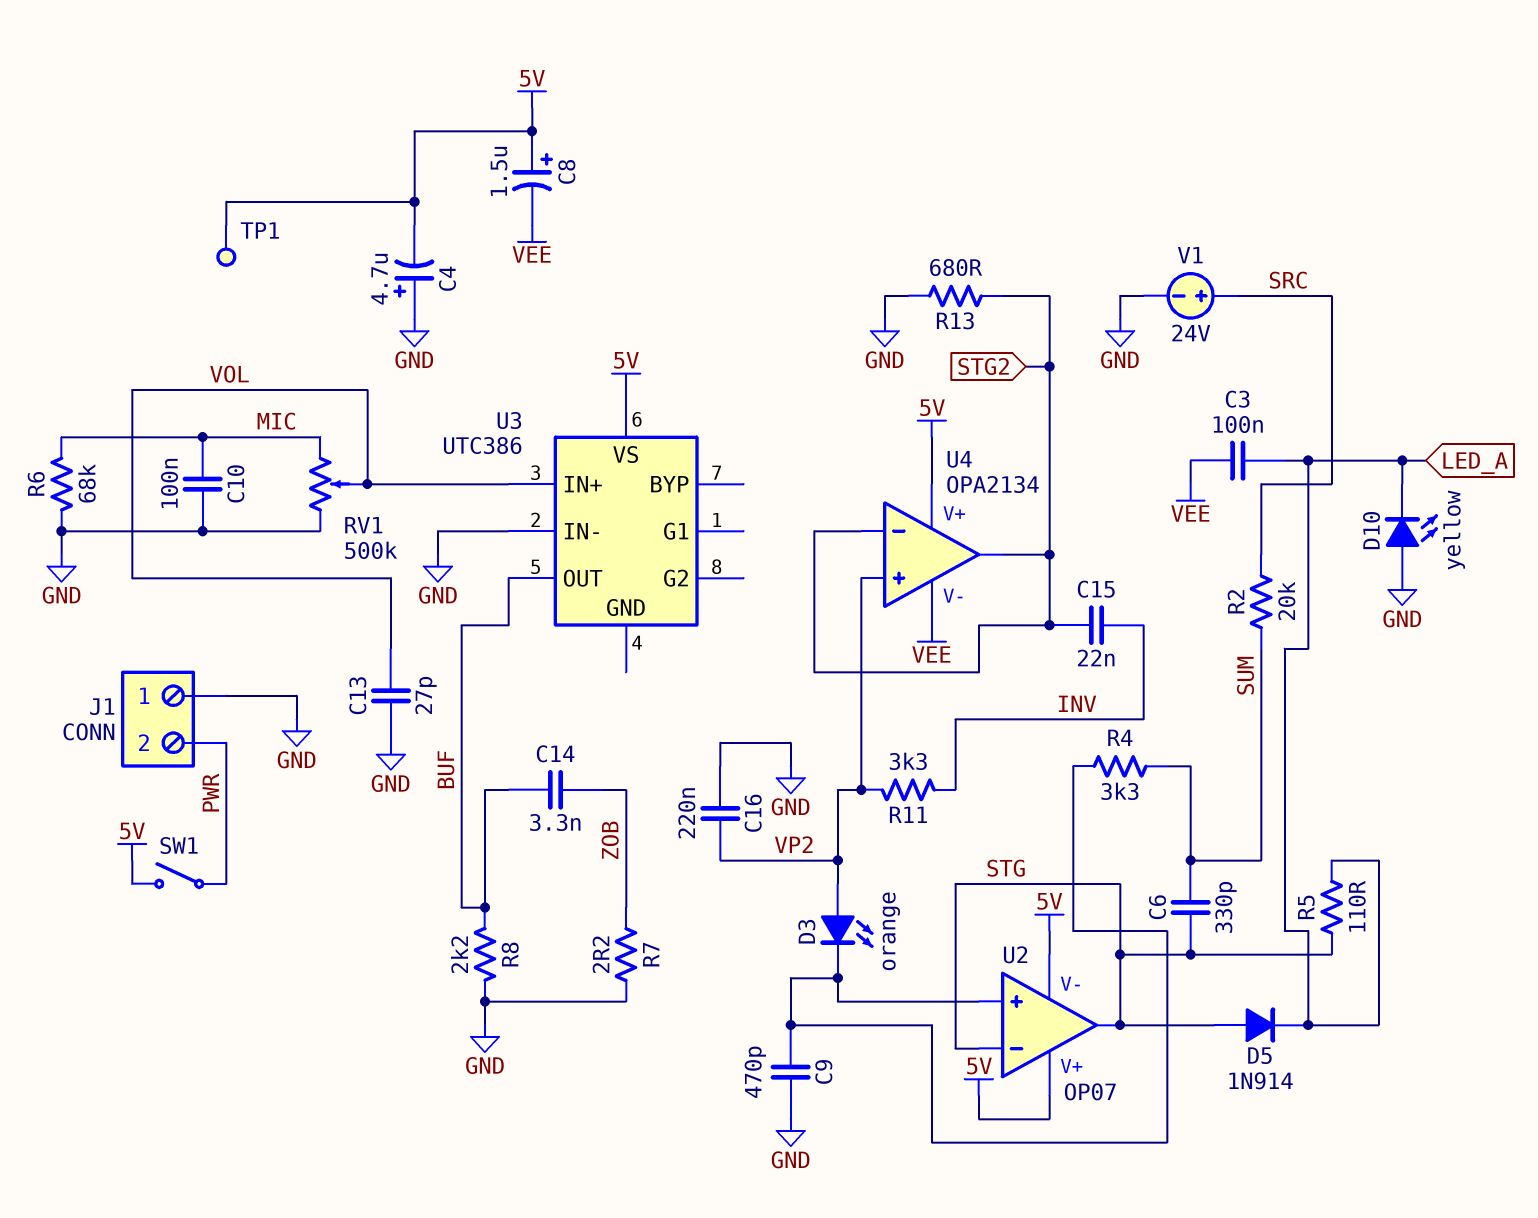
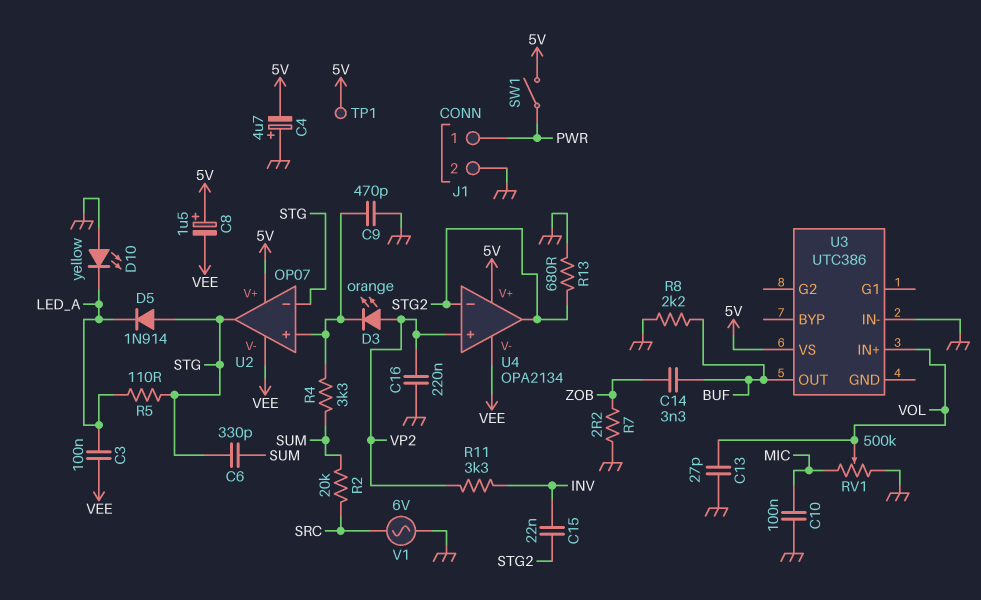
J1 pin 1: GND -> PWR
J1 pin 2: PWR -> GND
R6: 68k (GND, MIC) -> none
U2 pin V-: 5V -> VEE
V1: 24V (plus SRC, minus GND) -> AC 6V (GND, SRC)

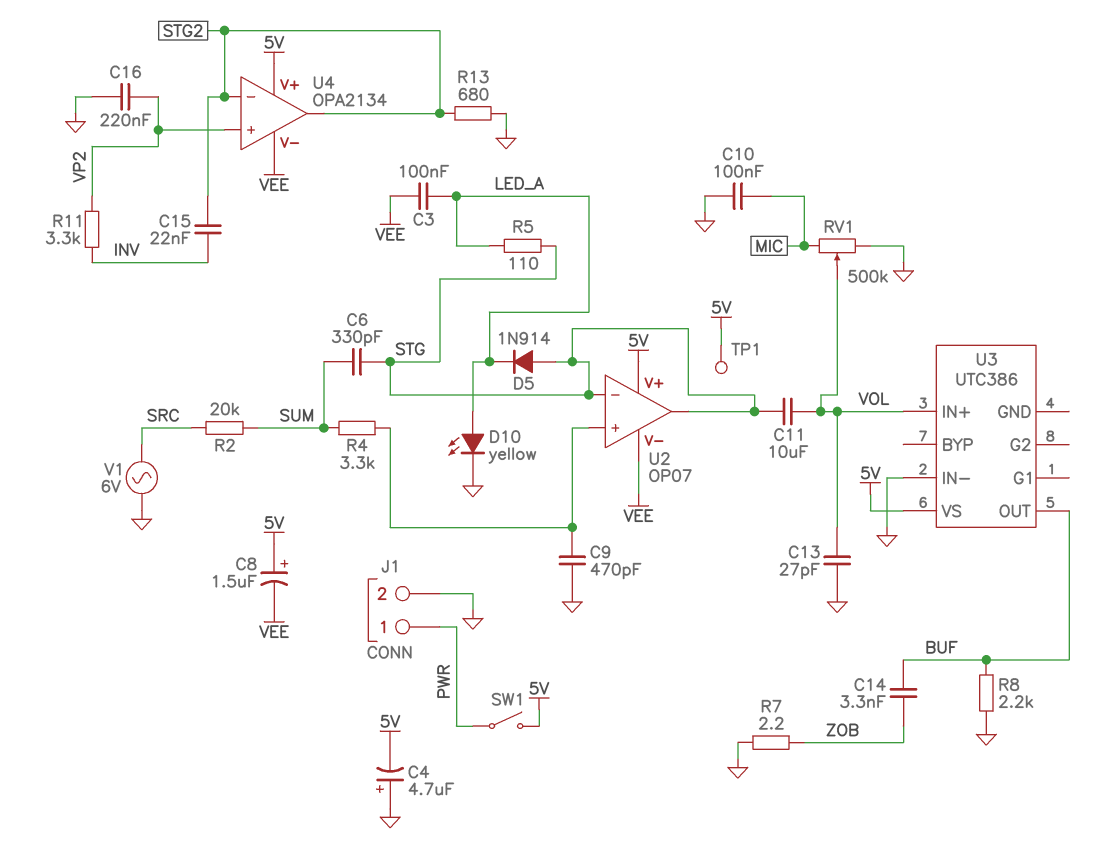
C11: none -> 10uF (STG, VOL)
D3: LED orange (A VP2, K U2/in+) -> none
D10: LED yellow (A GND, K LED_A) -> LED yellow (A LED_A, K GND)

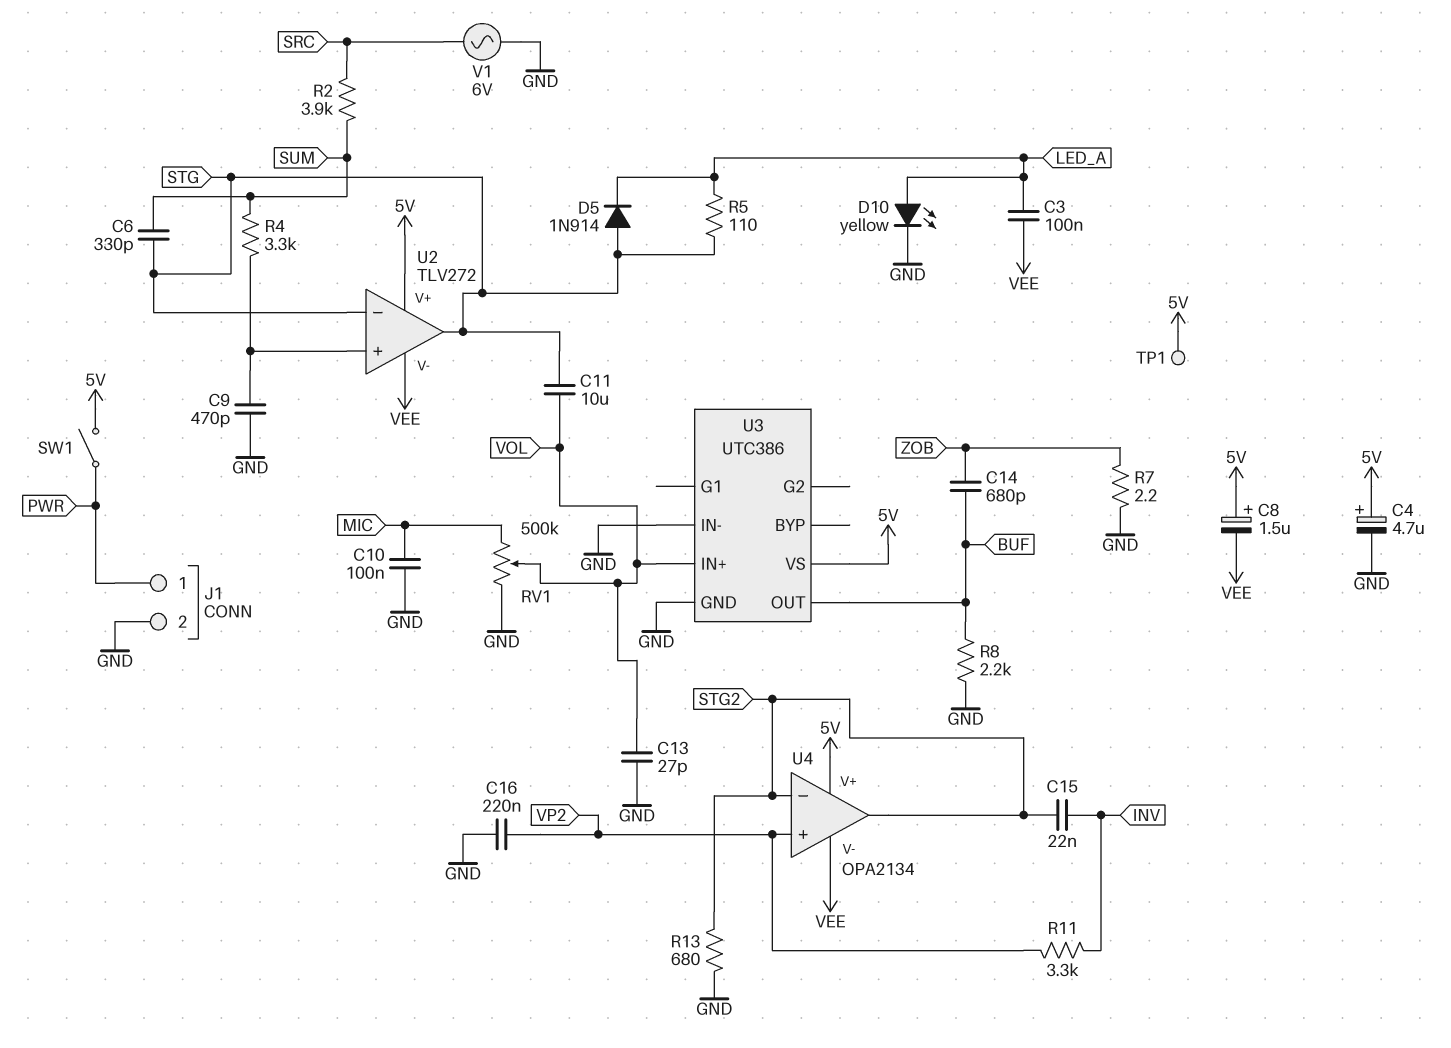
C4: 4.7uF (plus GND, minus 5V) -> 4.7uF (plus 5V, minus GND)
C14: 3.3nF (BUF, ZOB) -> 680pF (BUF, ZOB)
R2: 20k (SRC, SUM) -> 3.9k (SRC, SUM)
U2: OP07 -> TLV272
U3 pin GND: none -> GND

